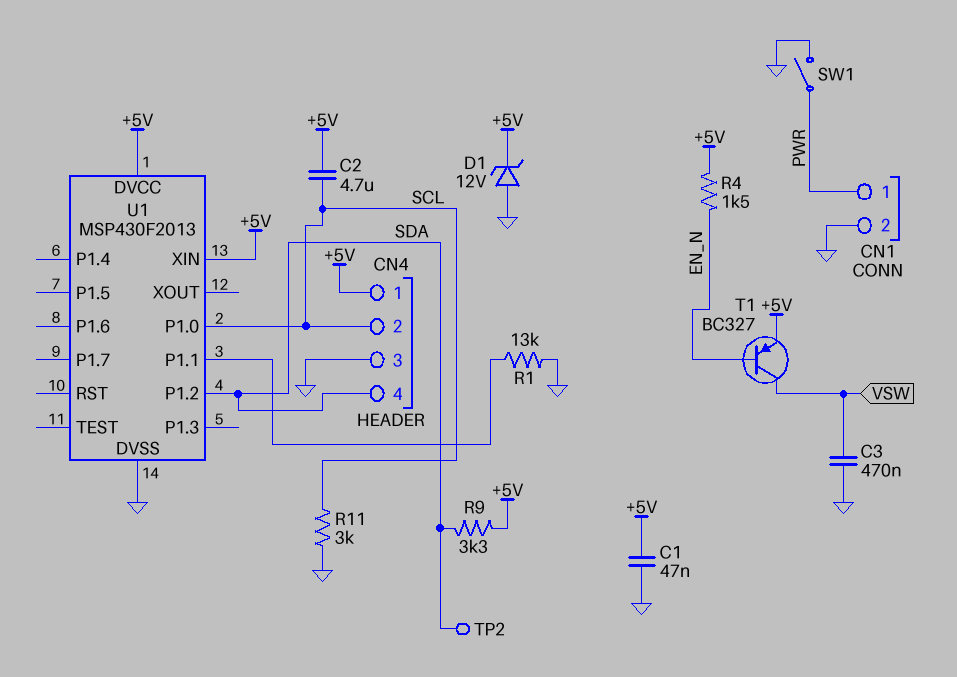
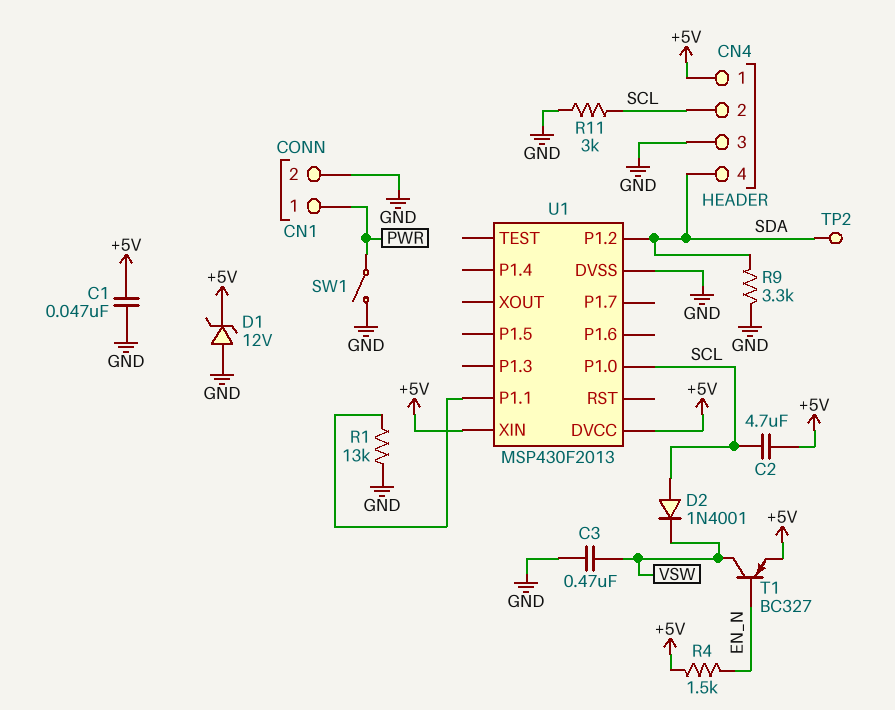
D2: none -> diode 1N4001 (A SCL, K VSW)
R9: 3.3k (+5V, SDA) -> 3.3k (GND, SDA)

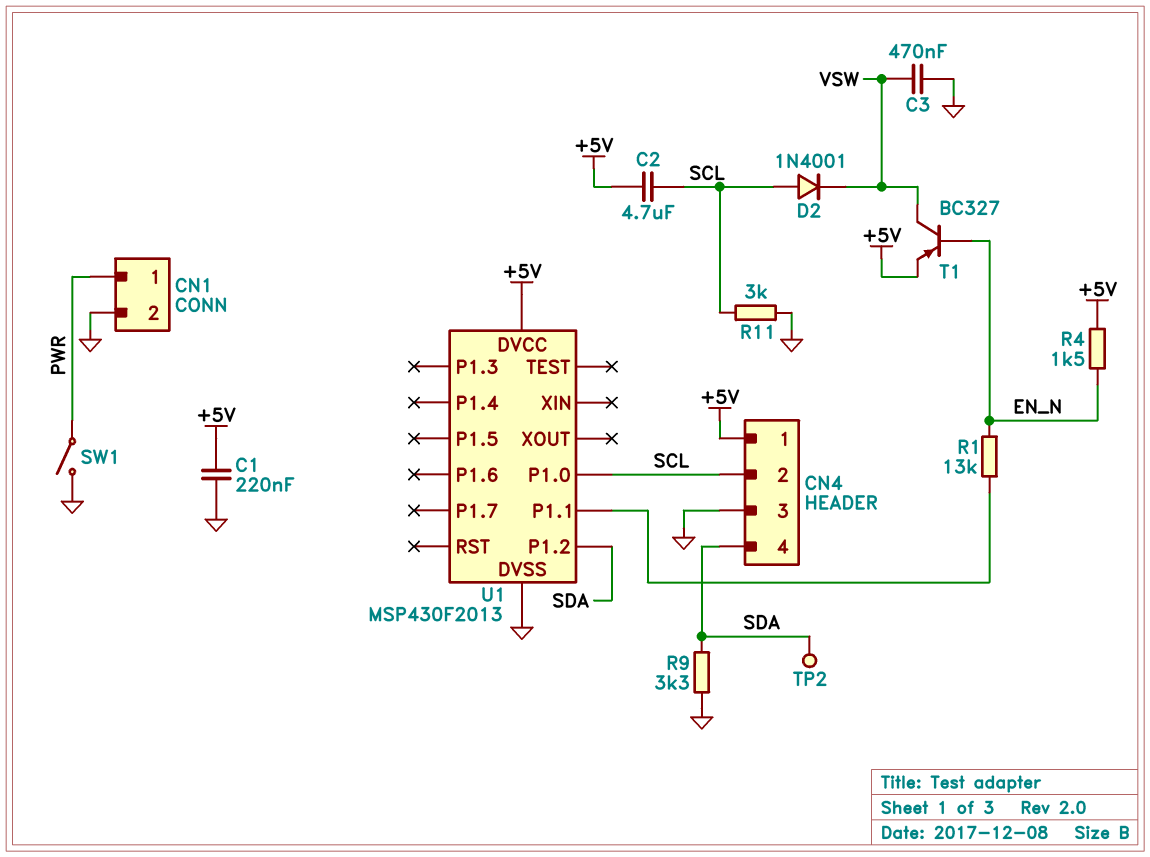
C1: 47nF (+5V, GND) -> 220nF (+5V, GND)
D1: zener 12V (A GND, K +5V) -> none
R1: 13k (GND, U1/P1.1) -> 13k (EN_N, U1/P1.1)
U1 pin XIN: +5V -> none

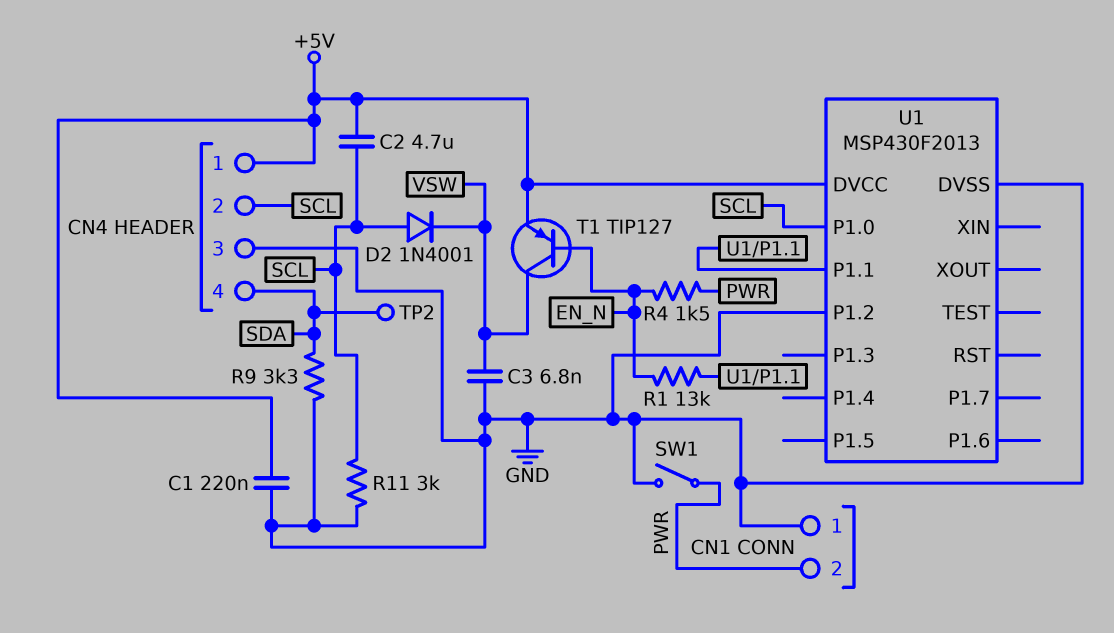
C3: 470nF (GND, VSW) -> 6.8nF (GND, VSW)
CN1 pin 1: PWR -> GND
CN1 pin 2: GND -> PWR
R4: 1.5k (+5V, EN_N) -> 1.5k (EN_N, PWR)
T1: PNP BC327 (B EN_N, C VSW, E +5V) -> PNP TIP127 (B EN_N, C VSW, E +5V)
U1 pin P1.2: SDA -> GND

